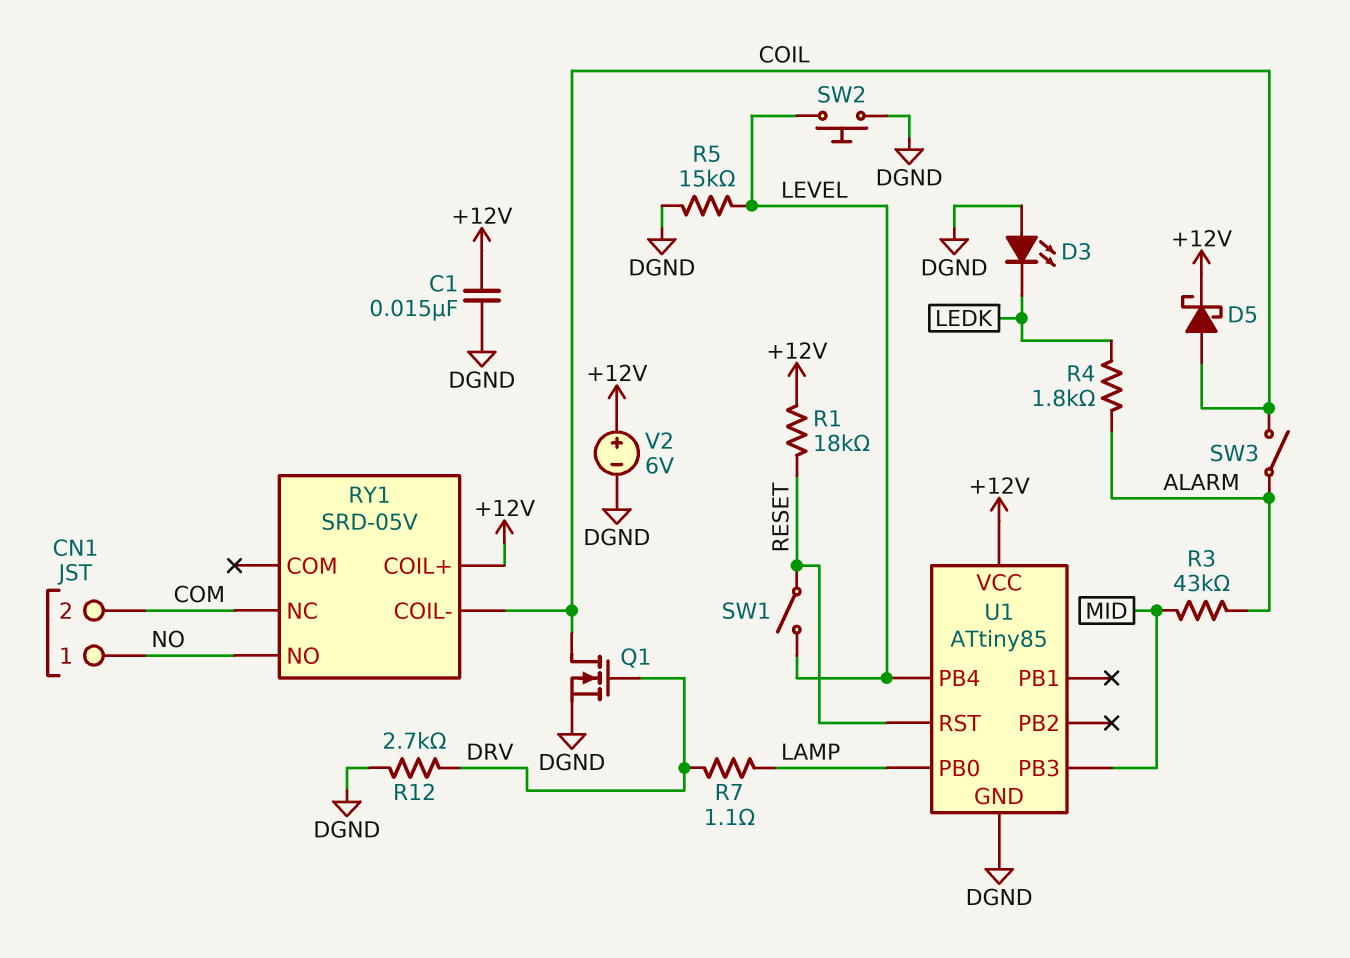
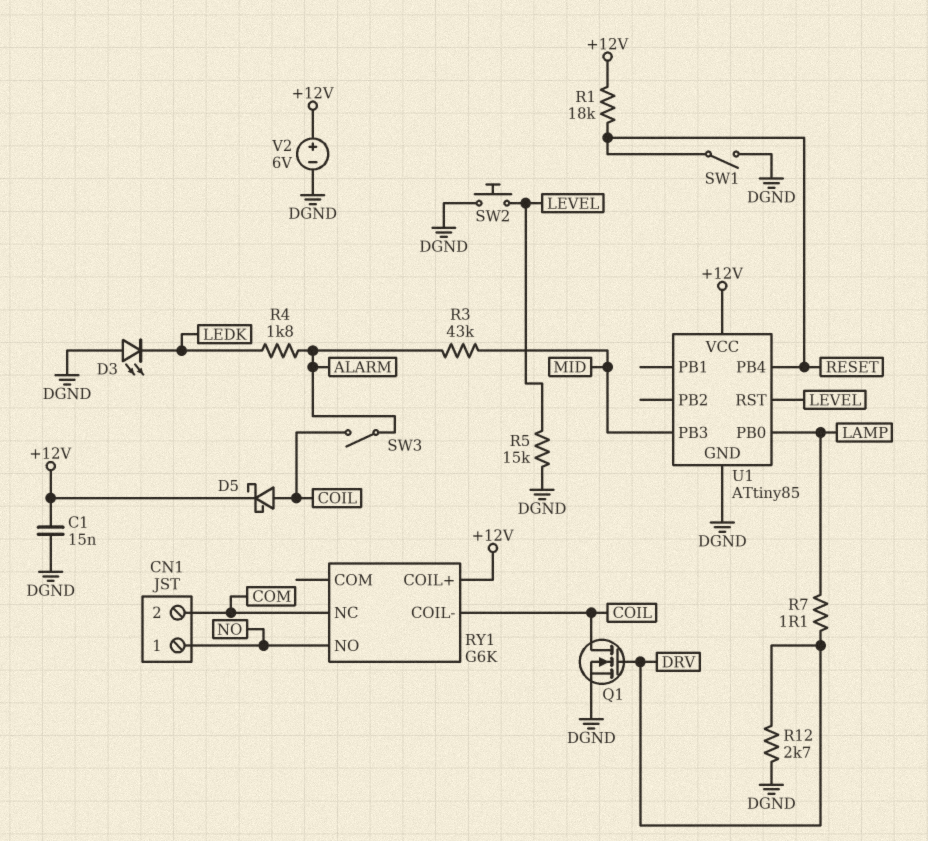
RY1: SRD-05V -> G6K
SW1: switch (LEVEL, RESET) -> switch (DGND, RESET)
U1 pin PB4: LEVEL -> RESET
U1 pin RST: RESET -> LEVEL

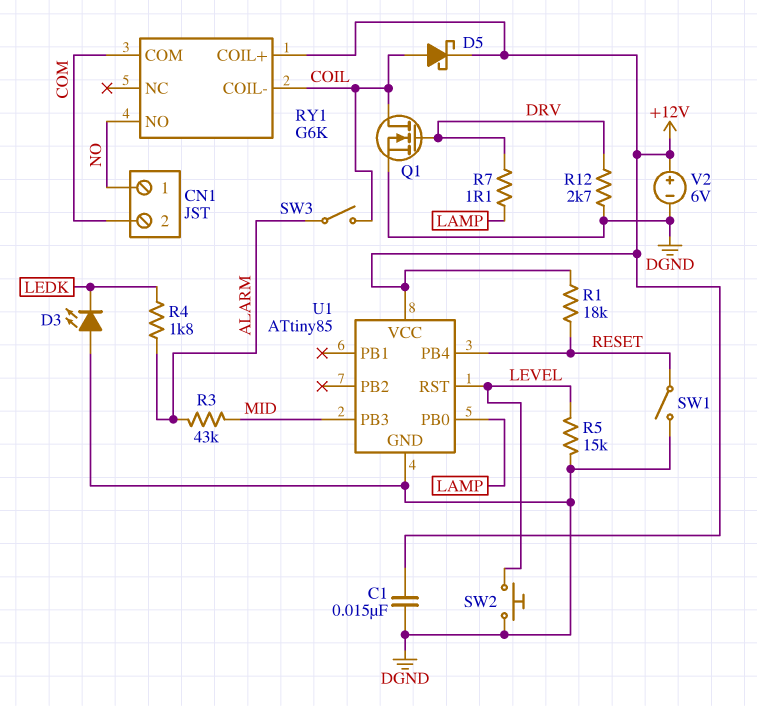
RY1 pin COM: none -> COM
RY1 pin NC: COM -> none

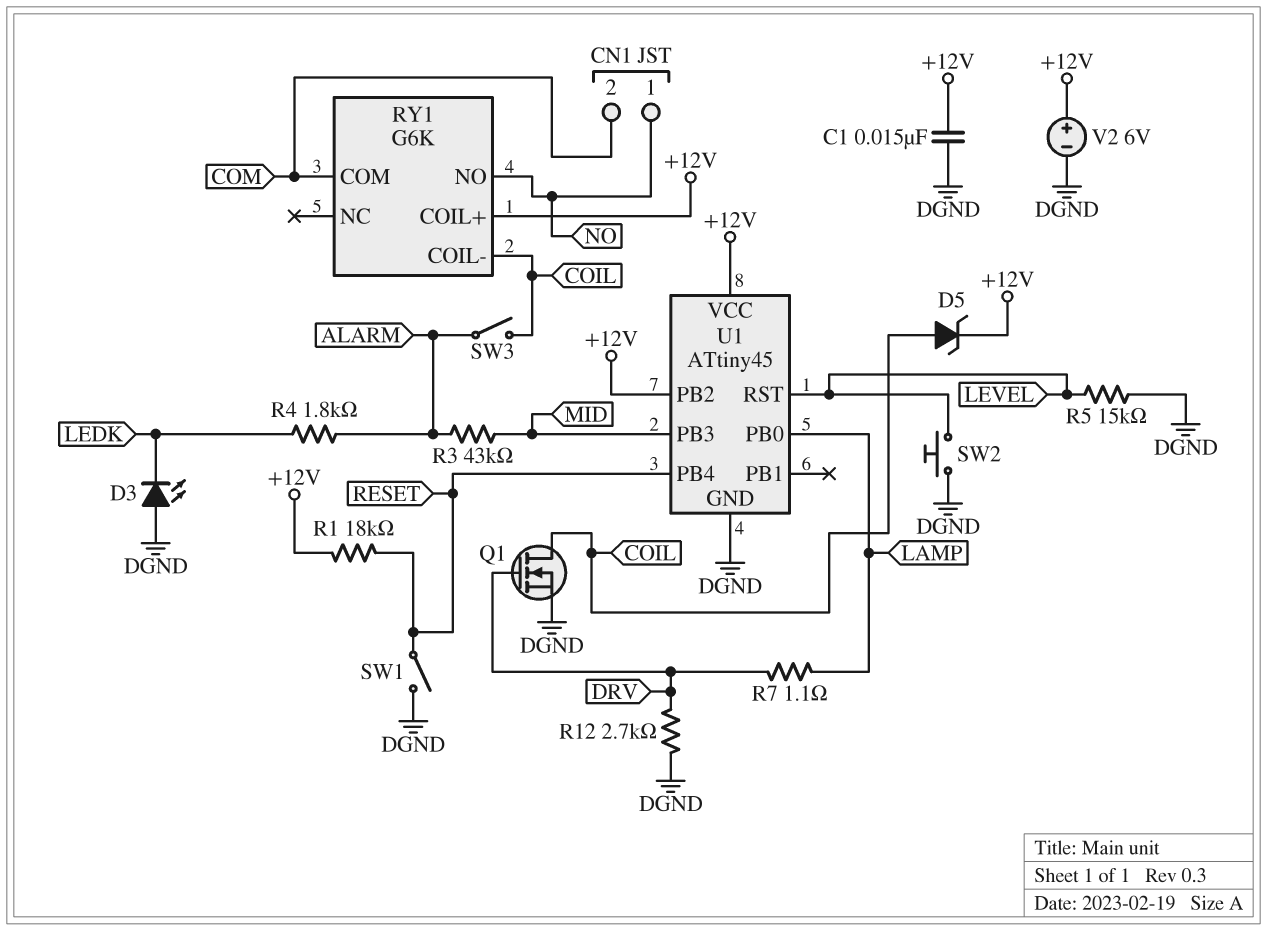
D5: schottky (A COIL, K +12V) -> zener (A COIL, K +12V)
U1: ATtiny85 -> ATtiny45
U1 pin PB2: none -> +12V

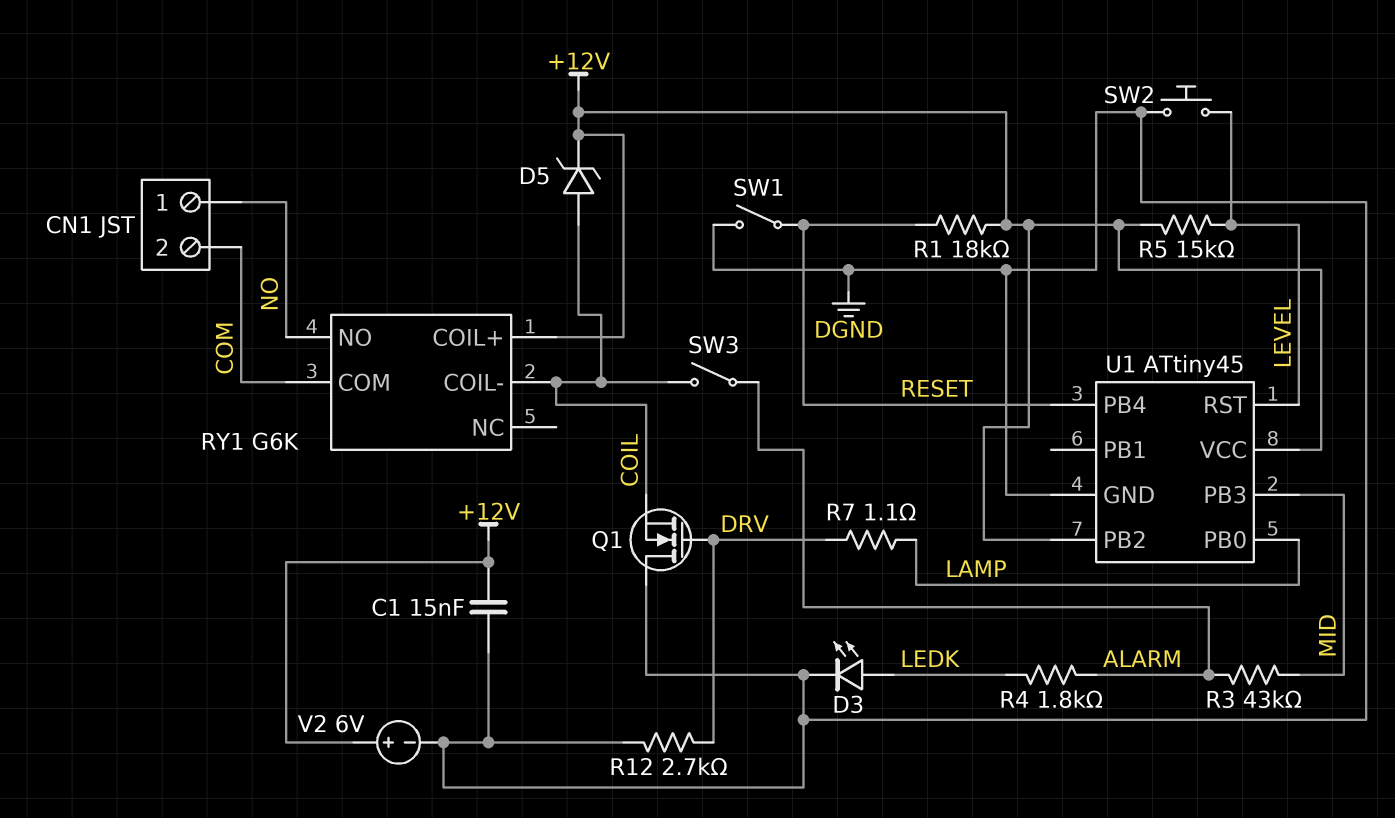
D3: LED (A DGND, K LEDK) -> LED (A LEDK, K DGND)
Q1: NMOS (G DRV, D COIL, S DGND) -> NMOS (G DRV, D DGND, S COIL)
R5: 15k (DGND, LEVEL) -> 15k (+12V, LEVEL)

